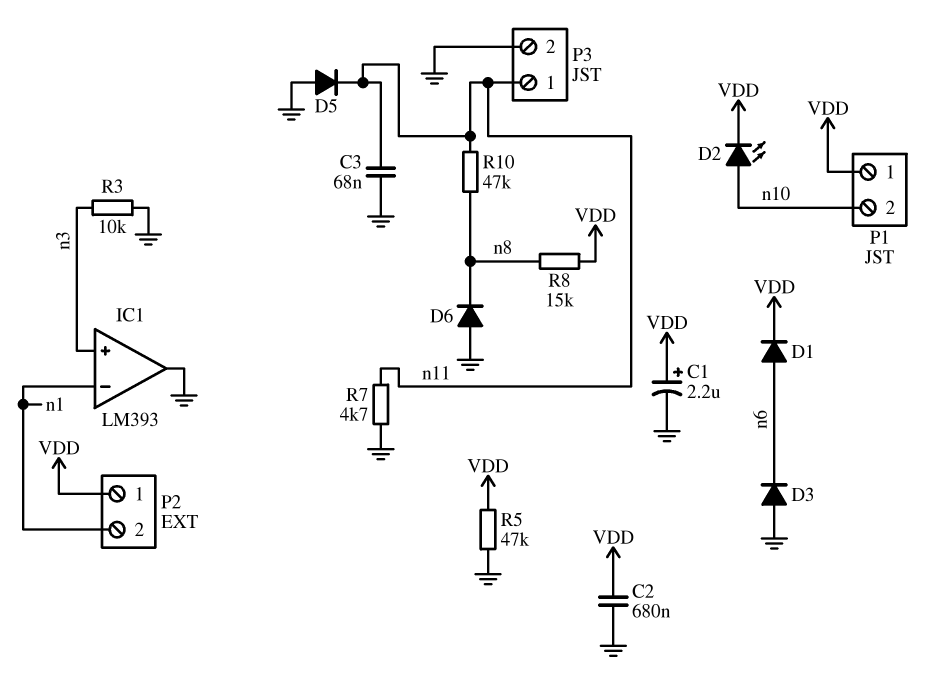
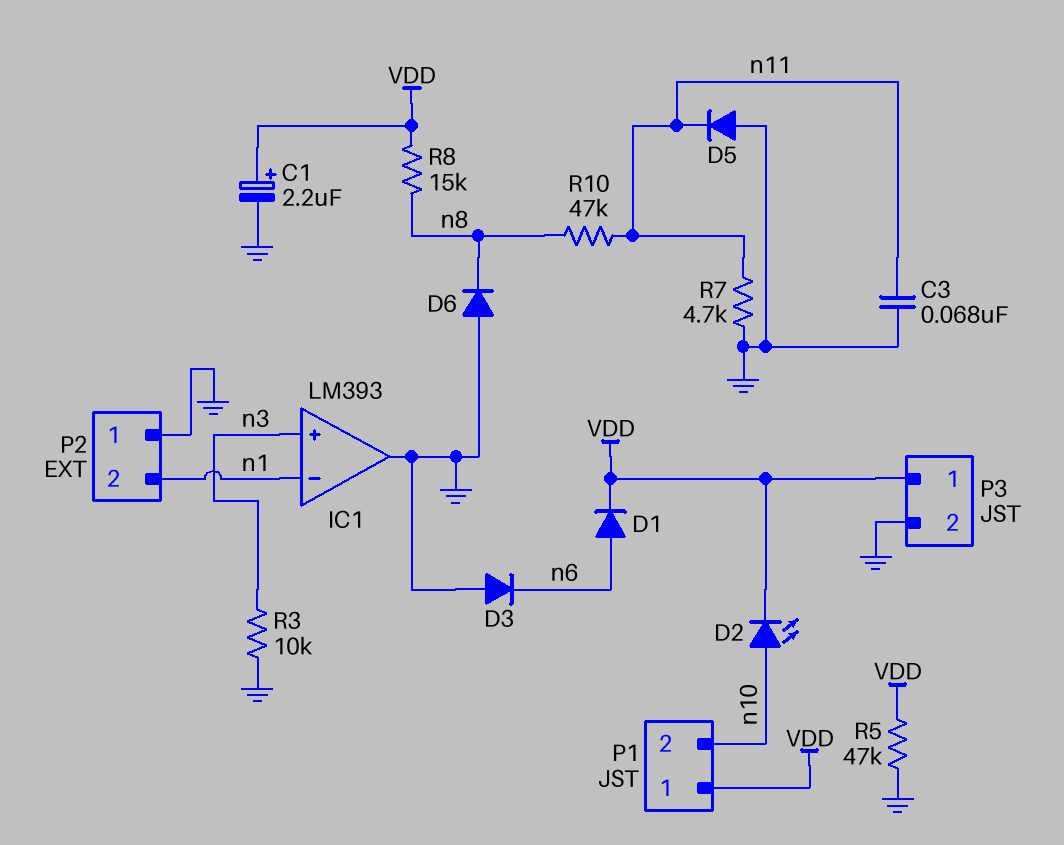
C2: 680nF (GND, VDD) -> none
P2 pin 1: VDD -> GND
P3 pin 1: n11 -> VDD

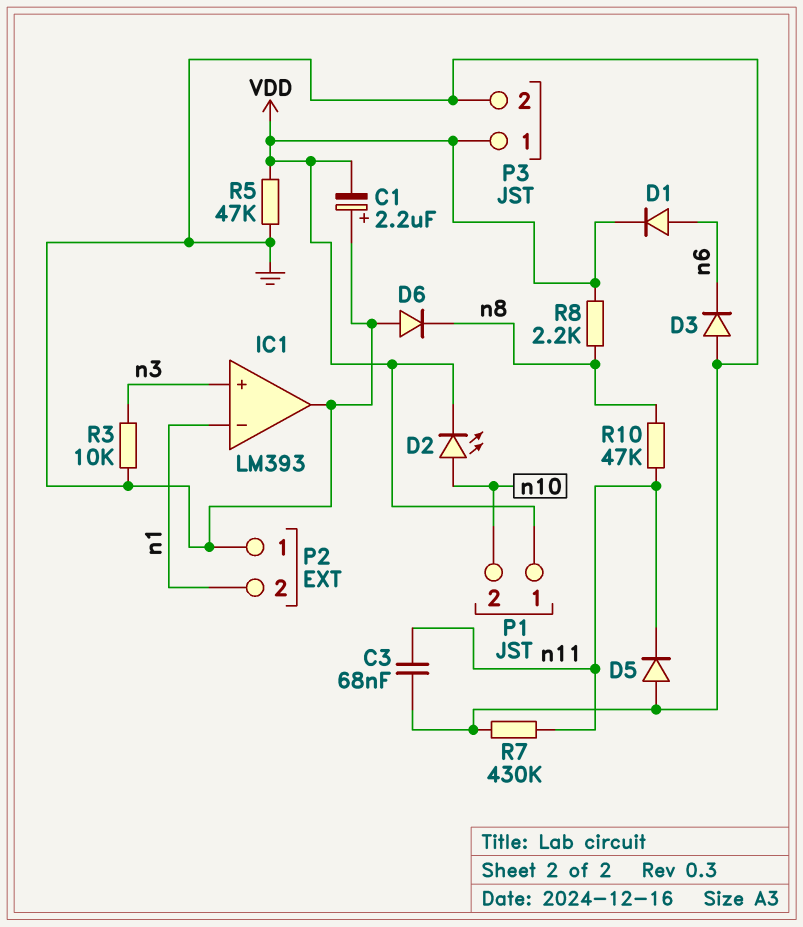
C1: 2.2uF (plus VDD, minus GND) -> 2.2uF (plus GND, minus VDD)
R7: 4.7k (GND, n11) -> 430k (GND, n11)
R8: 15k (VDD, n8) -> 2.2k (VDD, n8)

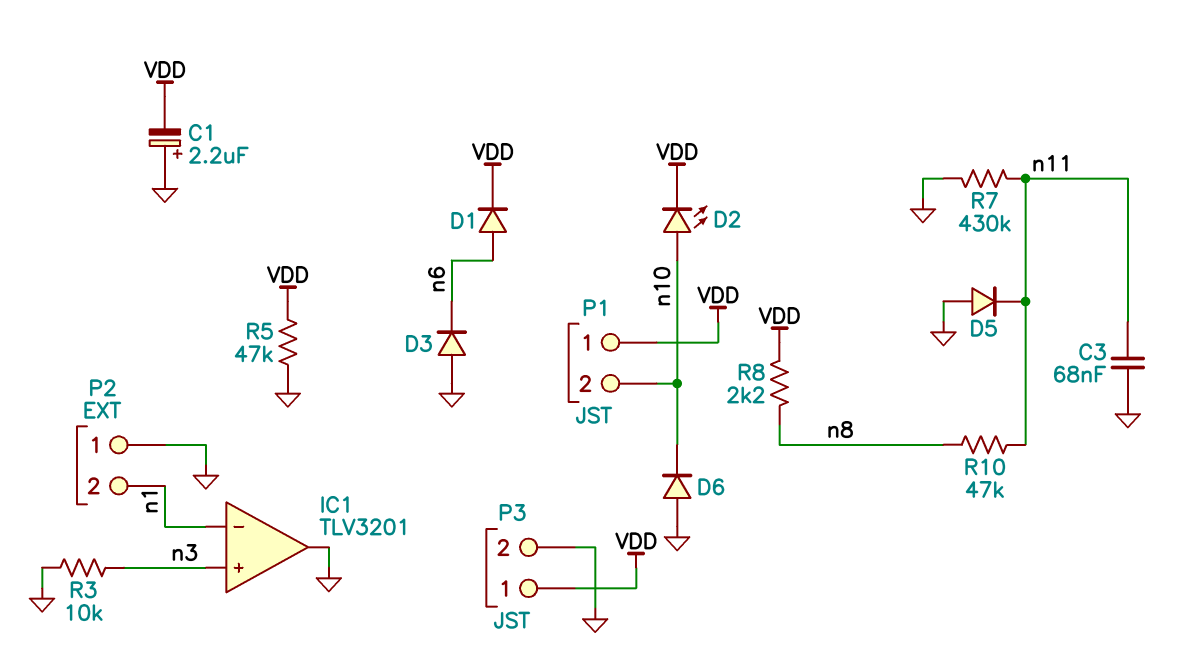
D6: diode (A GND, K n8) -> diode (A GND, K n10)
IC1: LM393 -> TLV3201

